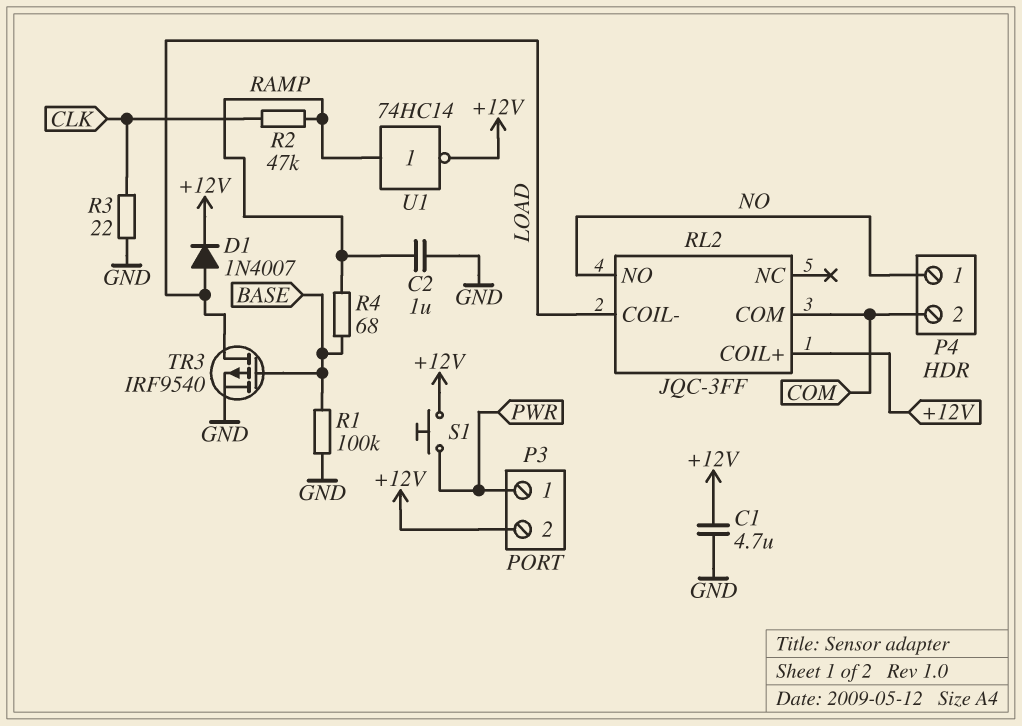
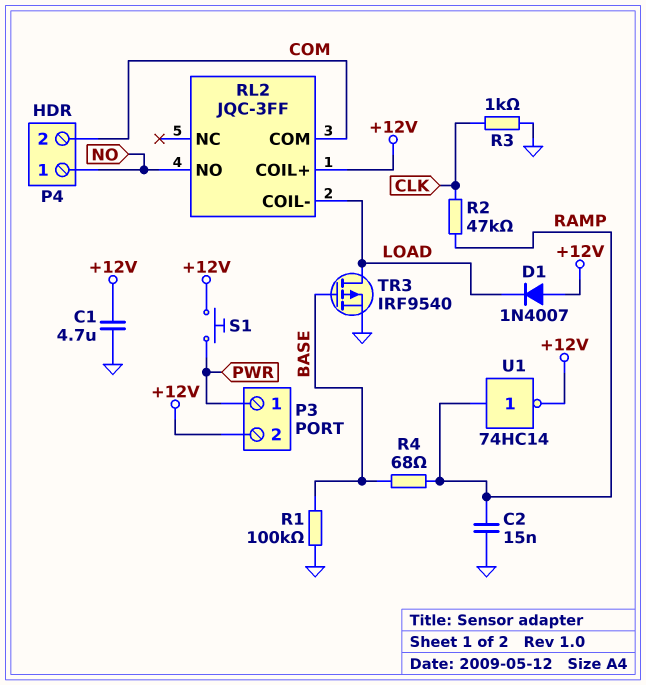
C2: 1uF (GND, RAMP) -> 15nF (GND, RAMP)
D1: diode 1N4007 (A LOAD, K +12V) -> diode 1N4007 (A +12V, K LOAD)
R3: 22 (CLK, GND) -> 1k (CLK, GND)

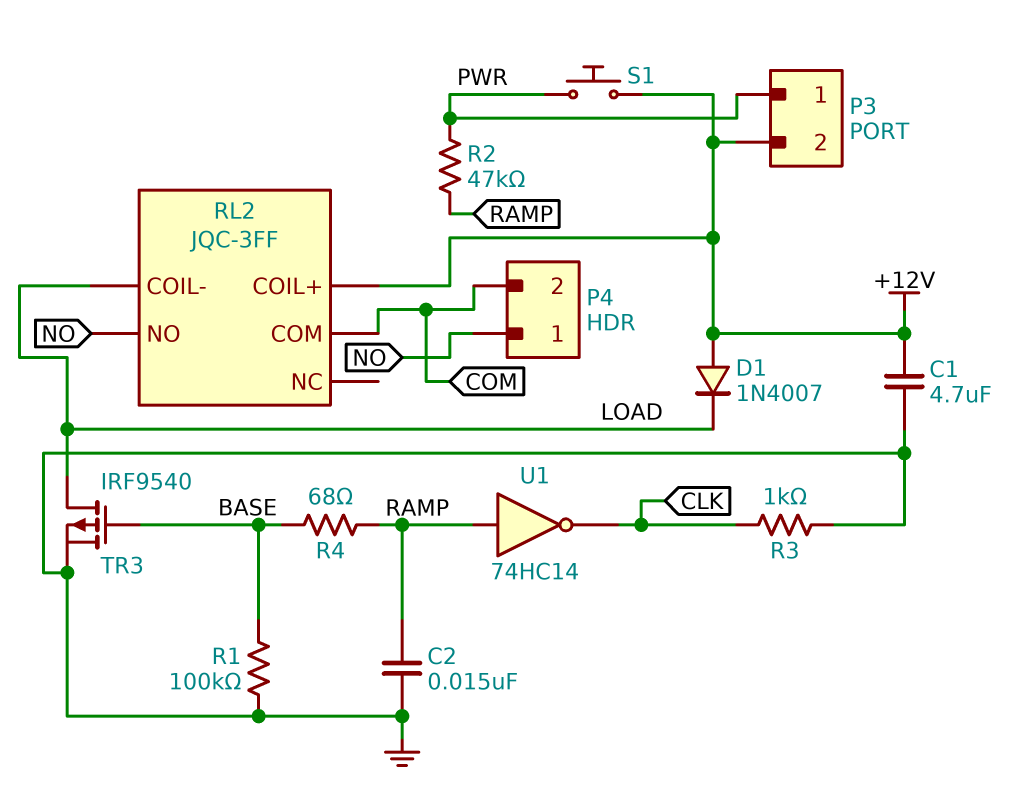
R2: 47k (CLK, RAMP) -> 47k (PWR, RAMP)
U1: NOT 74HC14 (in RAMP, out +12V) -> NOT 74HC14 (in RAMP, out CLK)

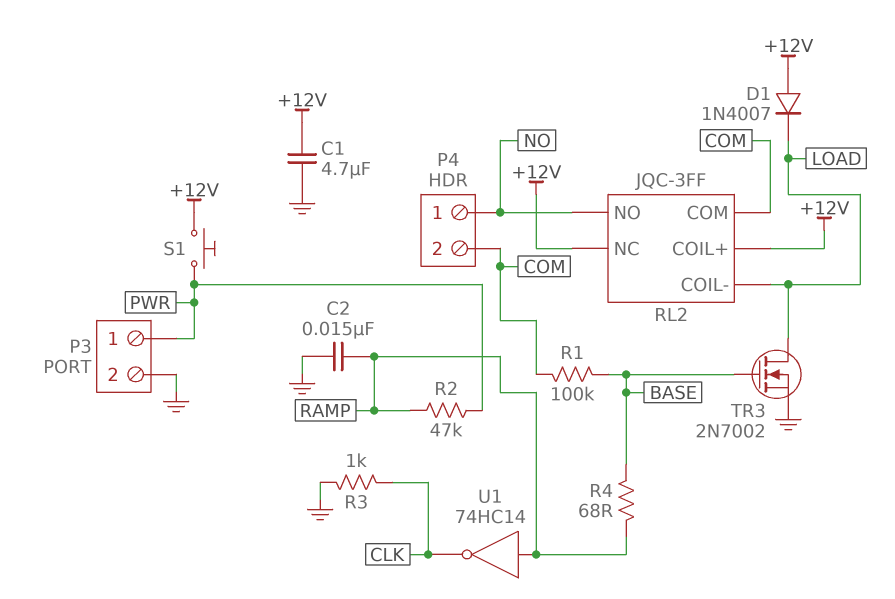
P3 pin 2: +12V -> GND
R1: 100k (BASE, GND) -> 100k (BASE, COM)
RL2 pin NC: none -> +12V
TR3: PMOS IRF9540 (G BASE, D LOAD, S GND) -> NMOS 2N7002 (G BASE, D LOAD, S GND)

